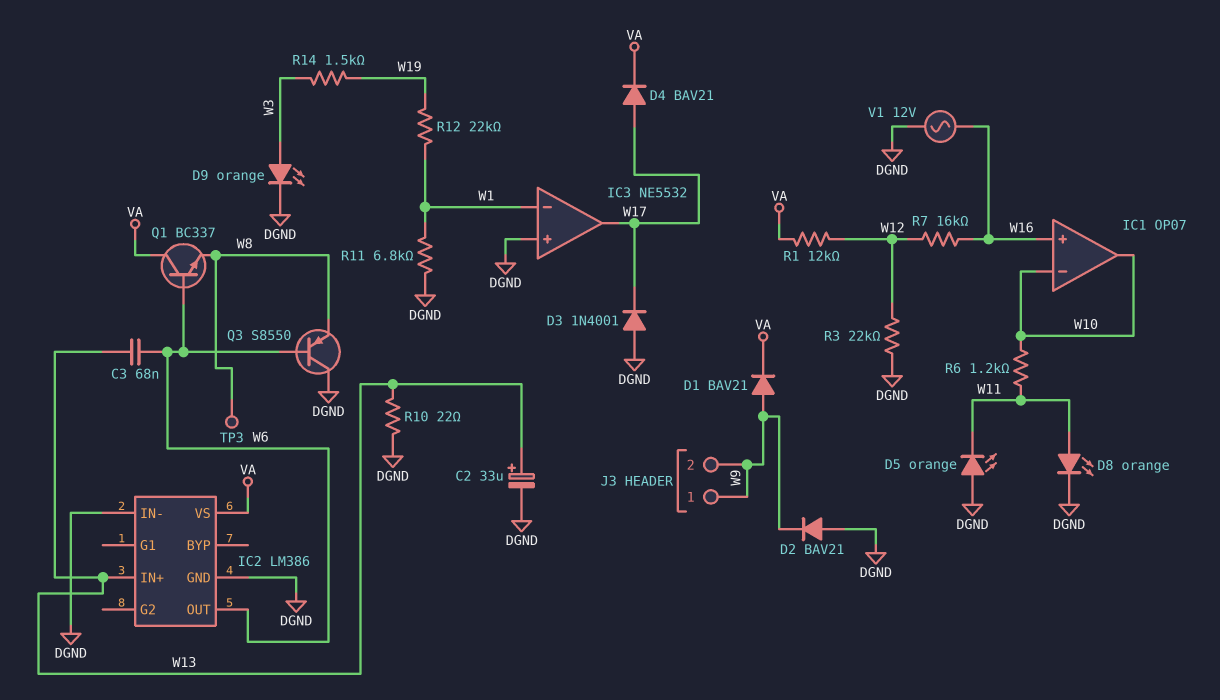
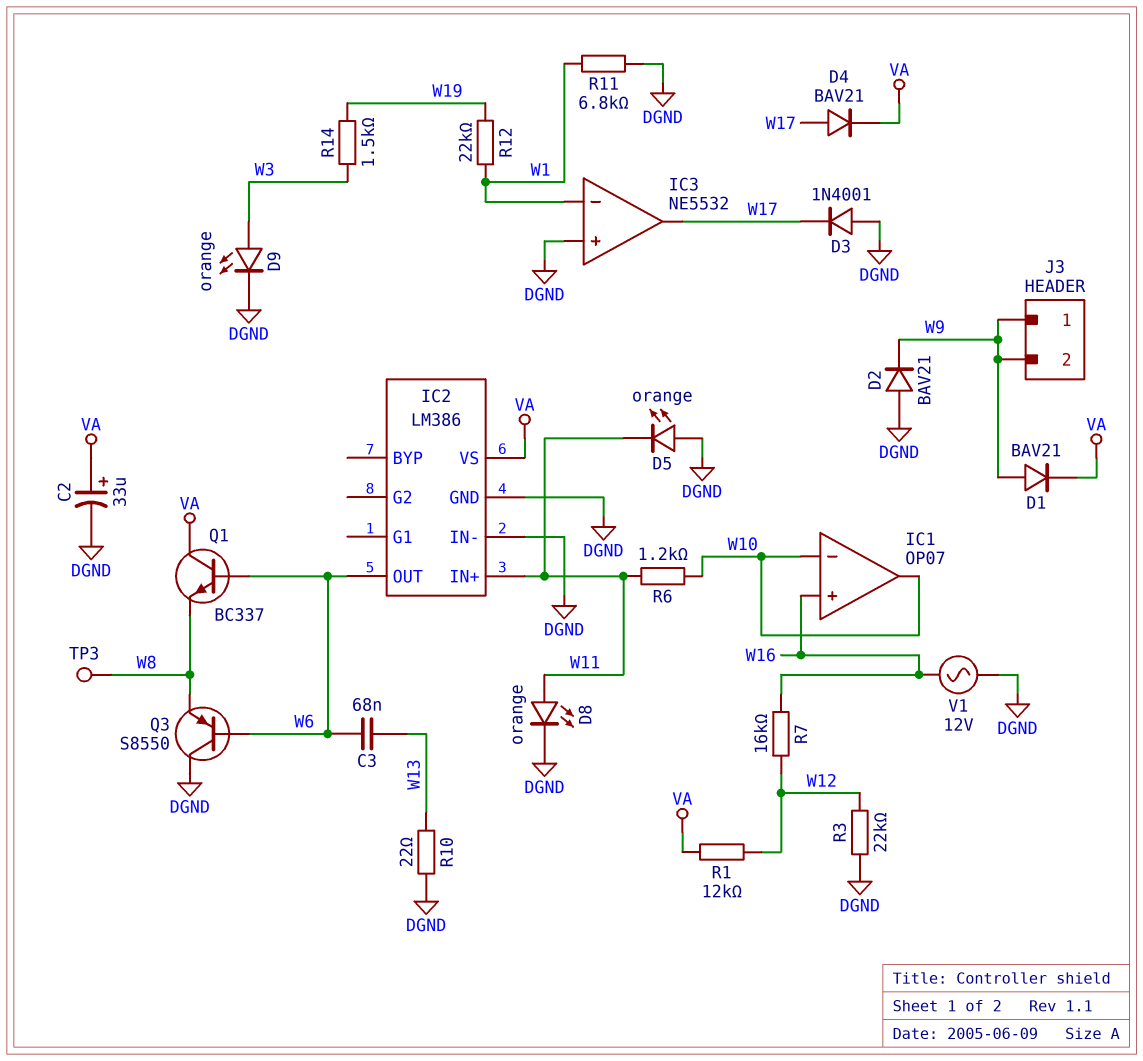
C2: 33uF (plus W13, minus DGND) -> 33uF (plus VA, minus DGND)
IC2 pin IN+: W13 -> W11

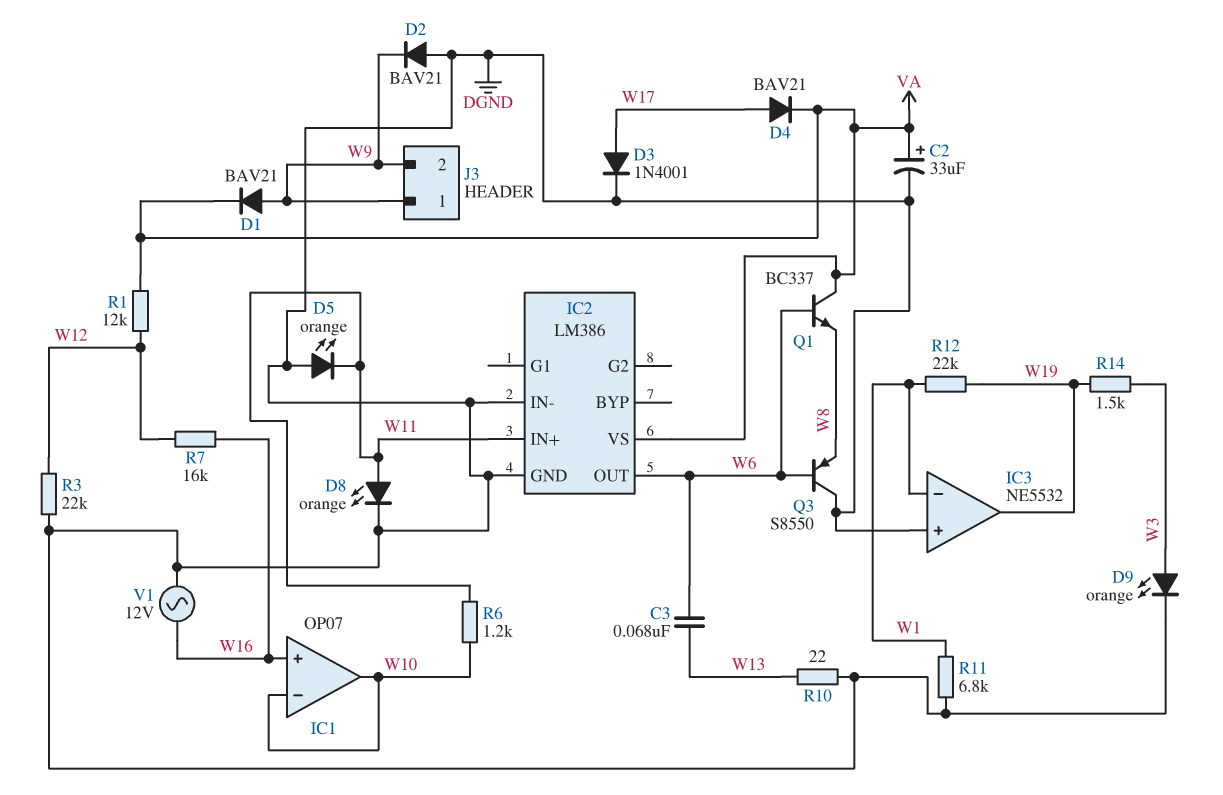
D3: diode 1N4001 (A DGND, K W17) -> diode 1N4001 (A W17, K DGND)
IC3 pin out: W17 -> W19
TP3: test point (W8) -> none

